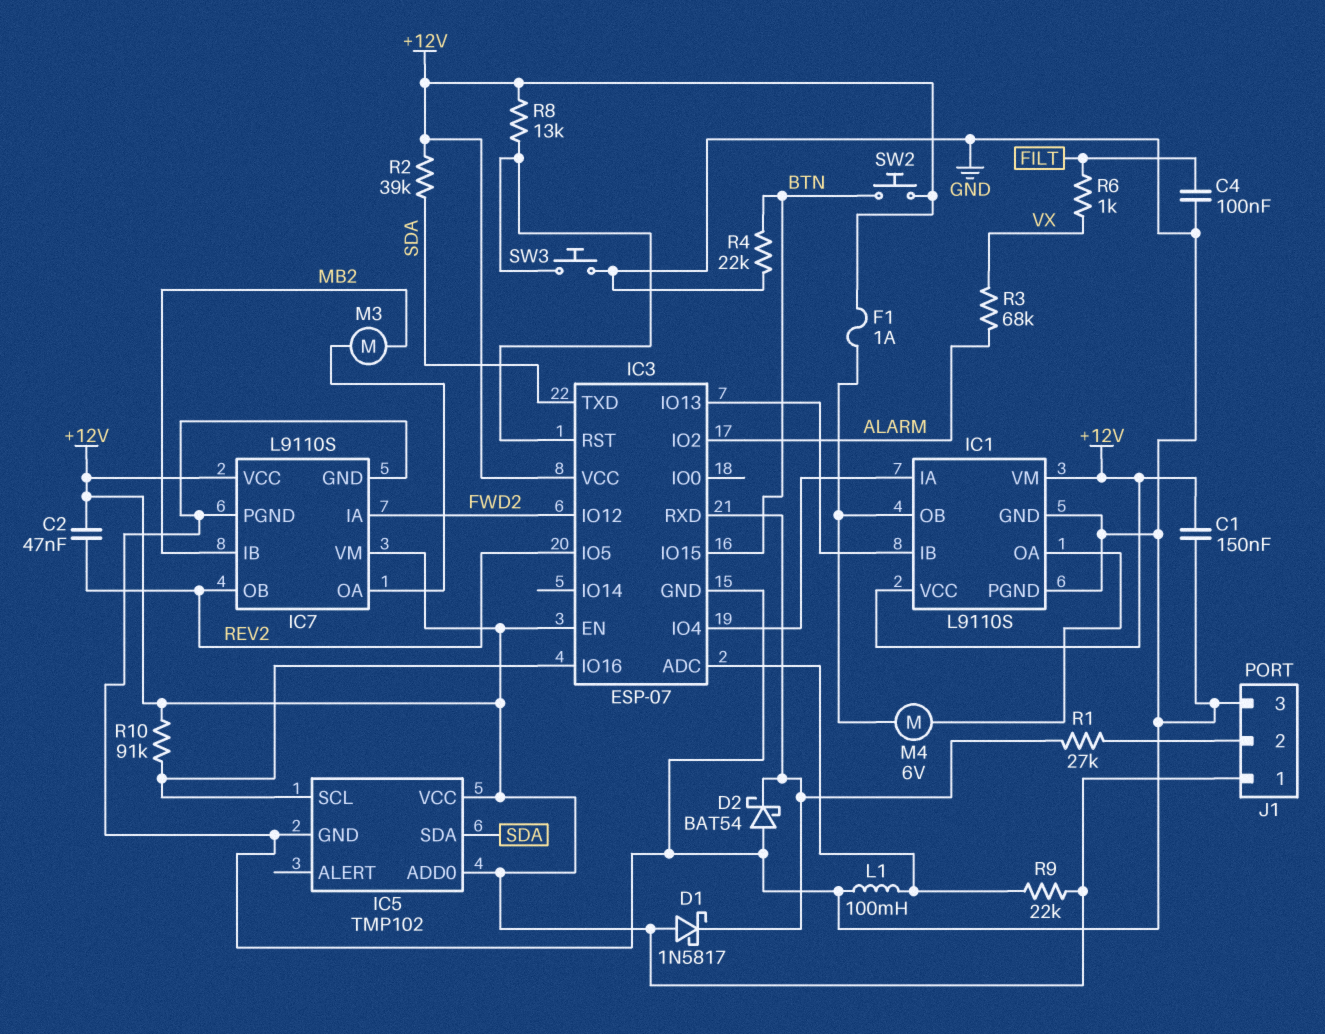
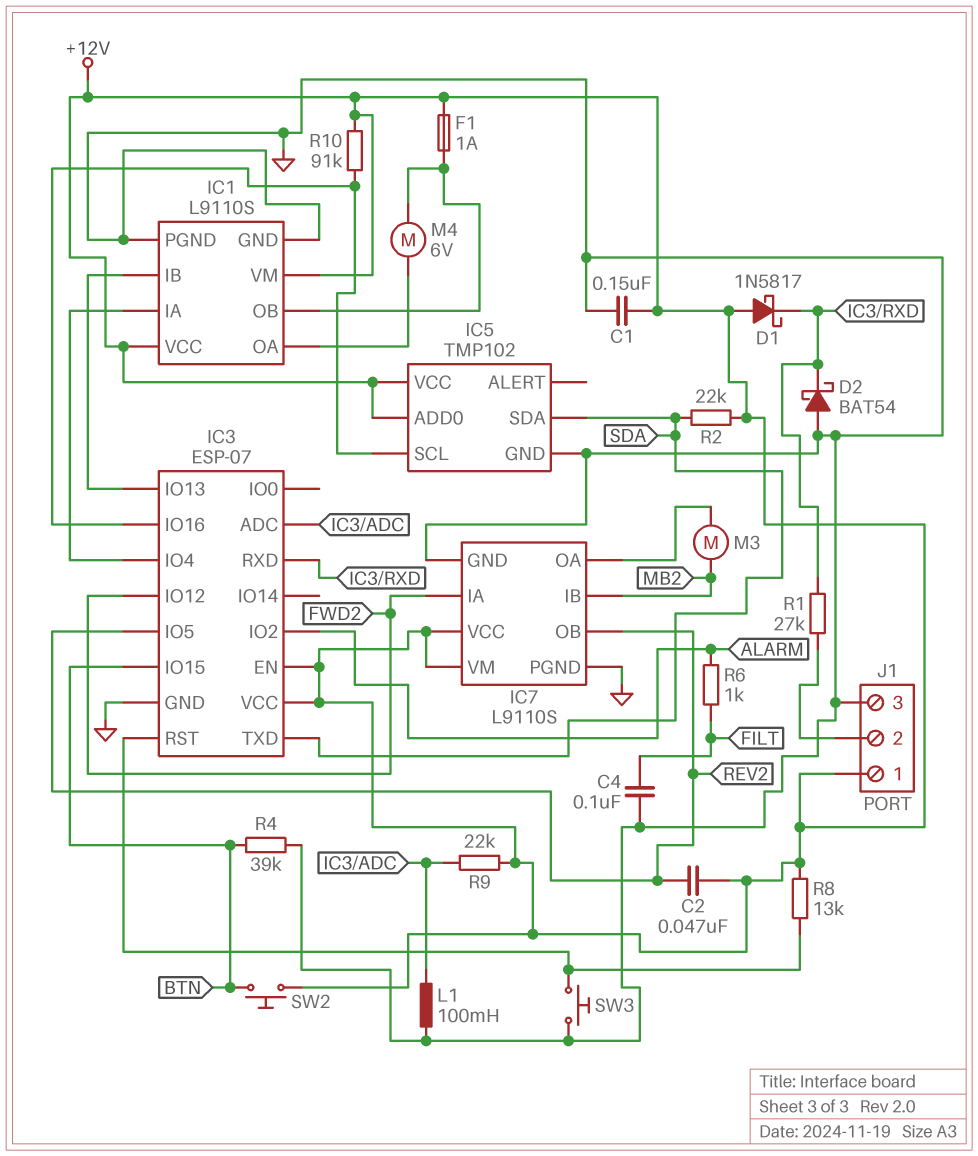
R2: 39k (+12V, SDA) -> 22k (+12V, SDA)
R3: 68k (ALARM, VX) -> none
R4: 22k (BTN, GND) -> 39k (BTN, GND)
R6: 1k (FILT, VX) -> 1k (ALARM, FILT)

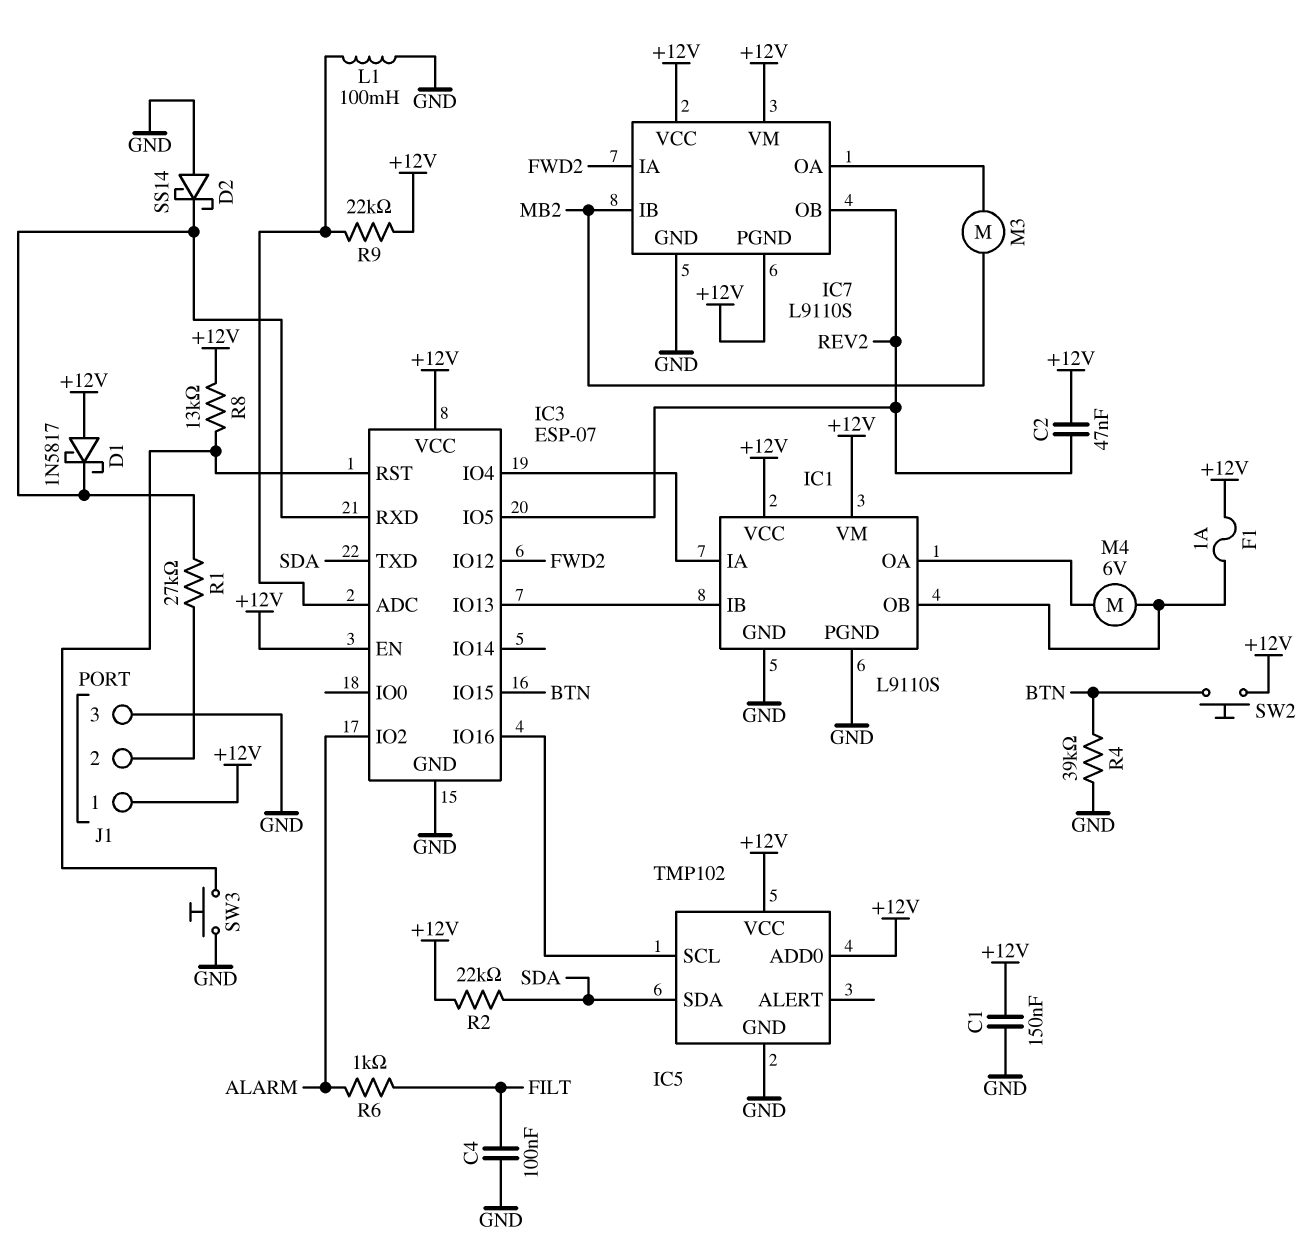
D2: schottky BAT54 (A GND, K IC3/RXD) -> schottky SS14 (A GND, K IC3/RXD)
IC7 pin PGND: GND -> +12V
R10: 91k (+12V, IC3/IO16) -> none

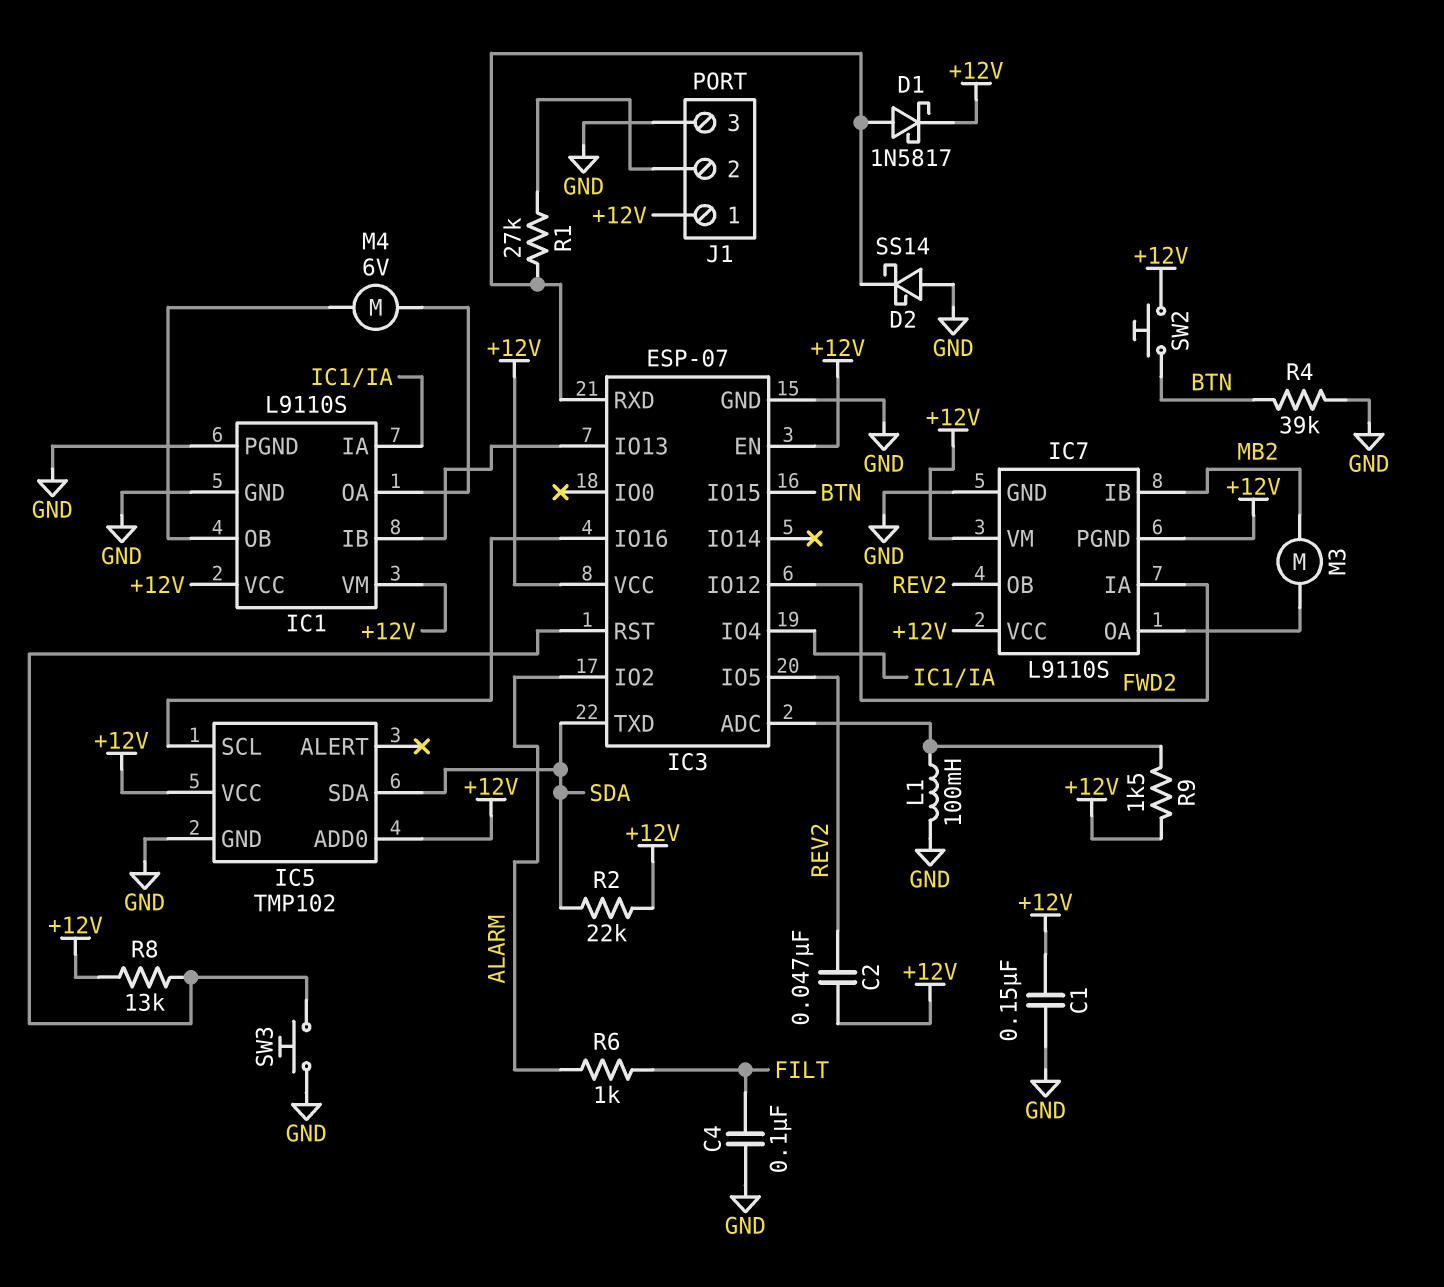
D1: schottky 1N5817 (A +12V, K IC3/RXD) -> schottky 1N5817 (A IC3/RXD, K +12V)
F1: 1A (+12V, IC1/OB) -> none
R9: 22k (+12V, IC3/ADC) -> 1.5k (+12V, IC3/ADC)

